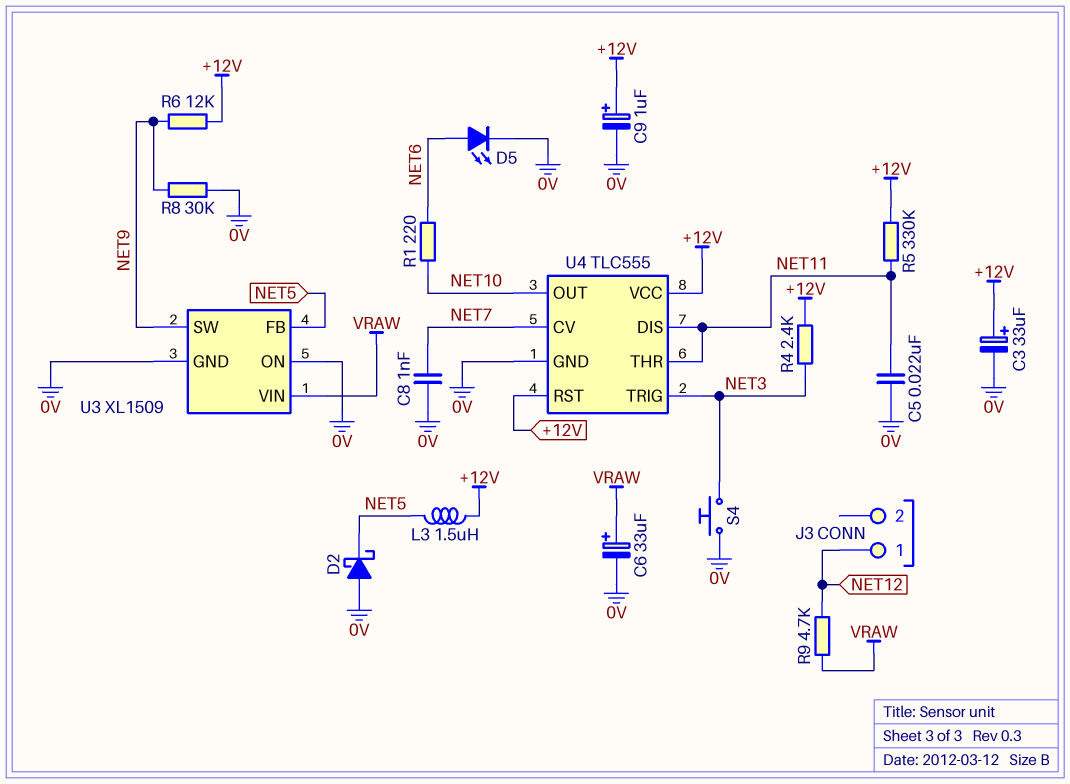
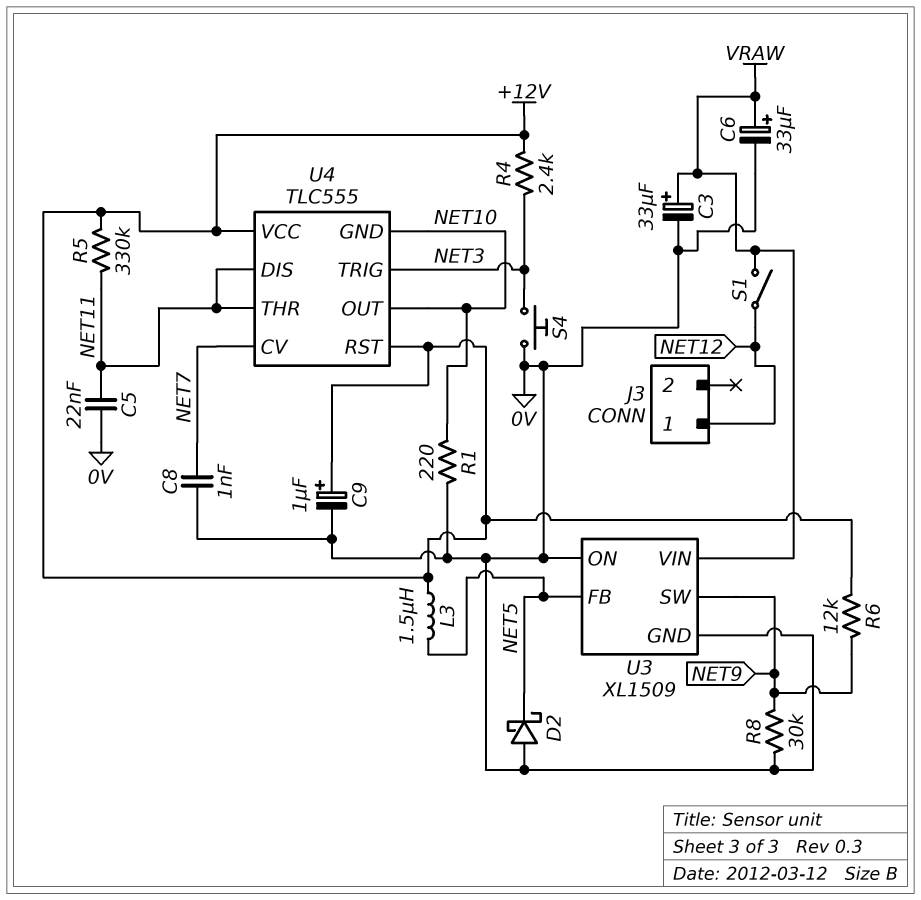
C3: 33uF (plus +12V, minus 0V) -> 33uF (plus VRAW, minus 0V)
D5: LED (A NET6, K 0V) -> none
R1: 220 (NET6, NET10) -> 220 (0V, NET10)
R9: 4.7k (NET12, VRAW) -> none
S1: none -> switch (NET12, VRAW)
U4 pin GND: 0V -> NET10

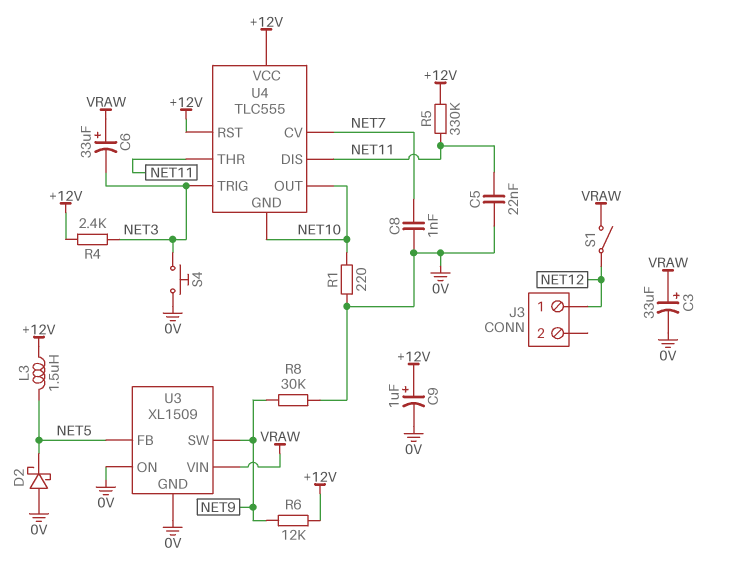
C6: 33uF (plus VRAW, minus 0V) -> 33uF (plus VRAW, minus NET3)

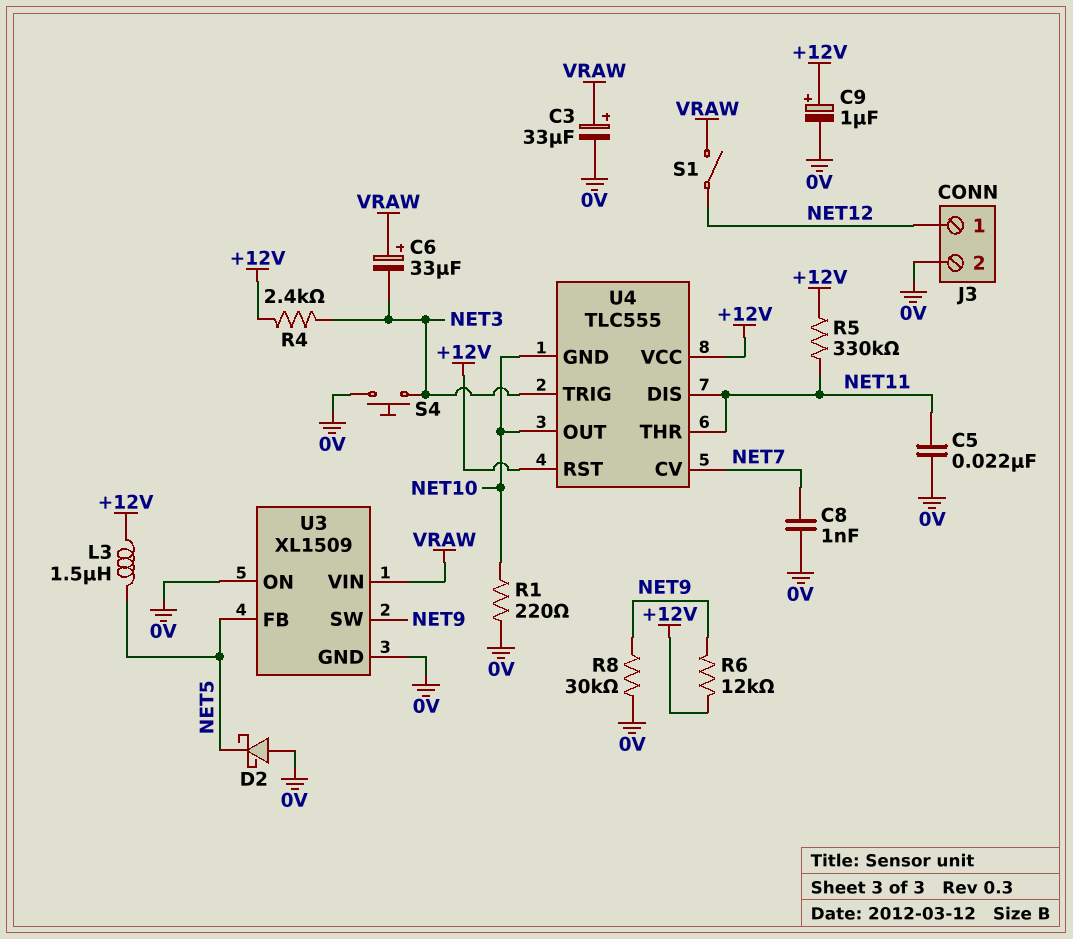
J3 pin 2: none -> 0V

